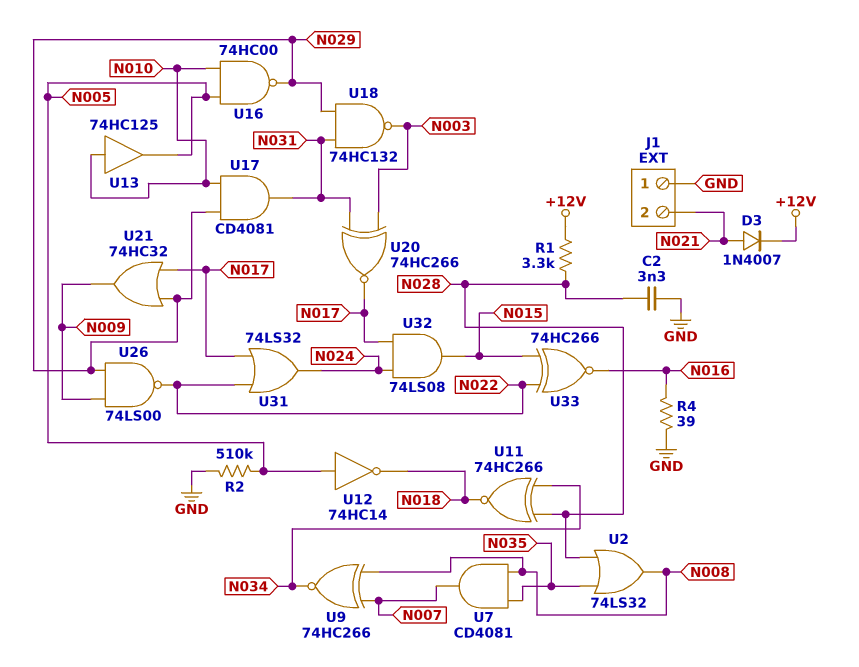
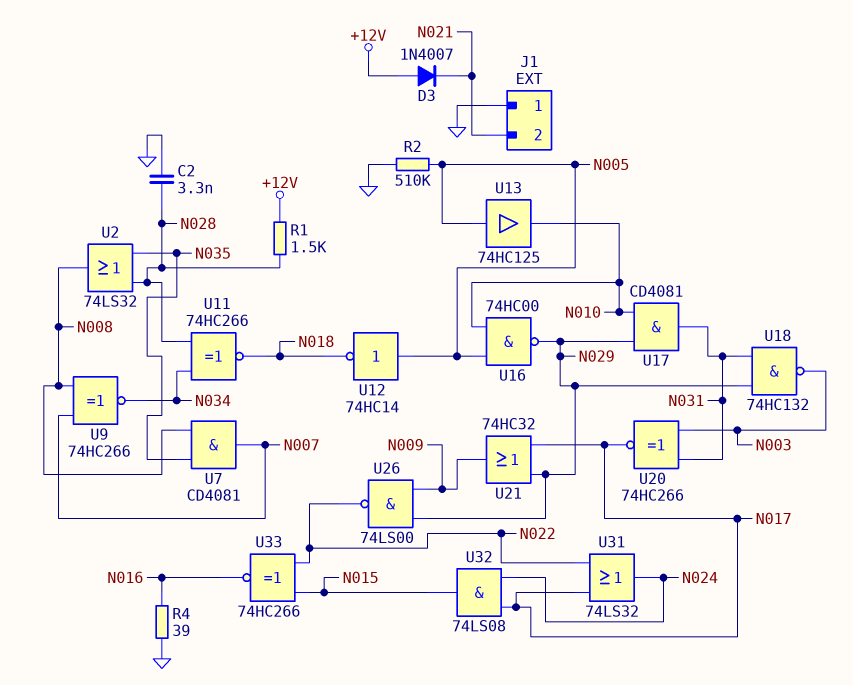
D3: diode 1N4007 (A N021, K +12V) -> diode 1N4007 (A +12V, K N021)
R1: 3.3k (+12V, N028) -> 1.5k (+12V, N028)
U13: buffer 74HC125 (in N010, out N005) -> buffer 74HC125 (in N005, out N010)

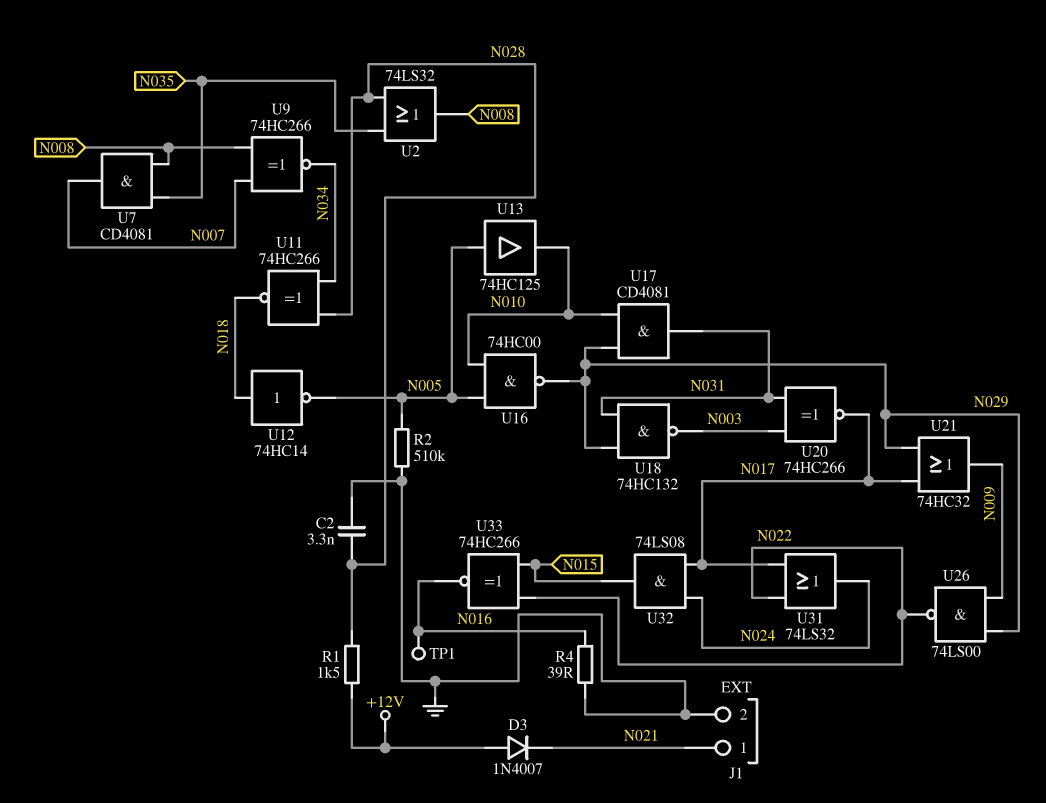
J1 pin 1: GND -> N021
J1 pin 2: N021 -> GND
TP1: none -> test point (N016)
U12: NOT 74HC14 (in N005, out N018) -> NOT 74HC14 (in N018, out N005)

